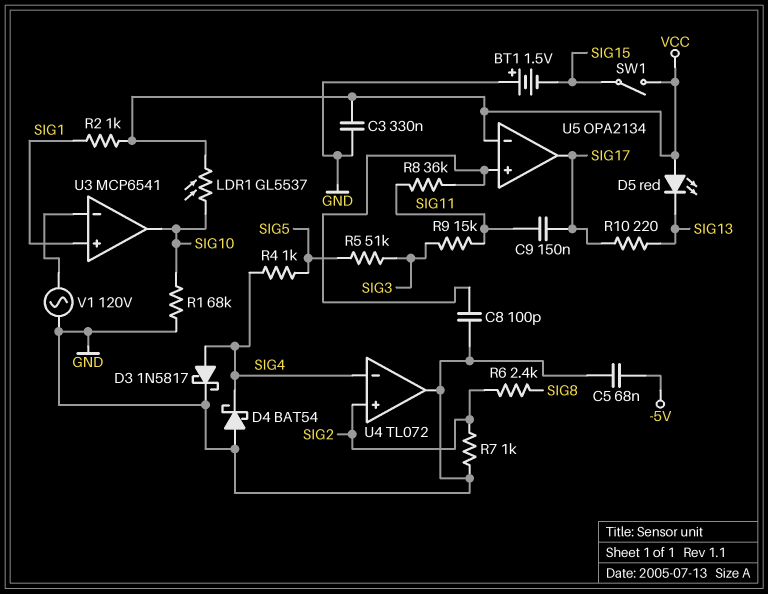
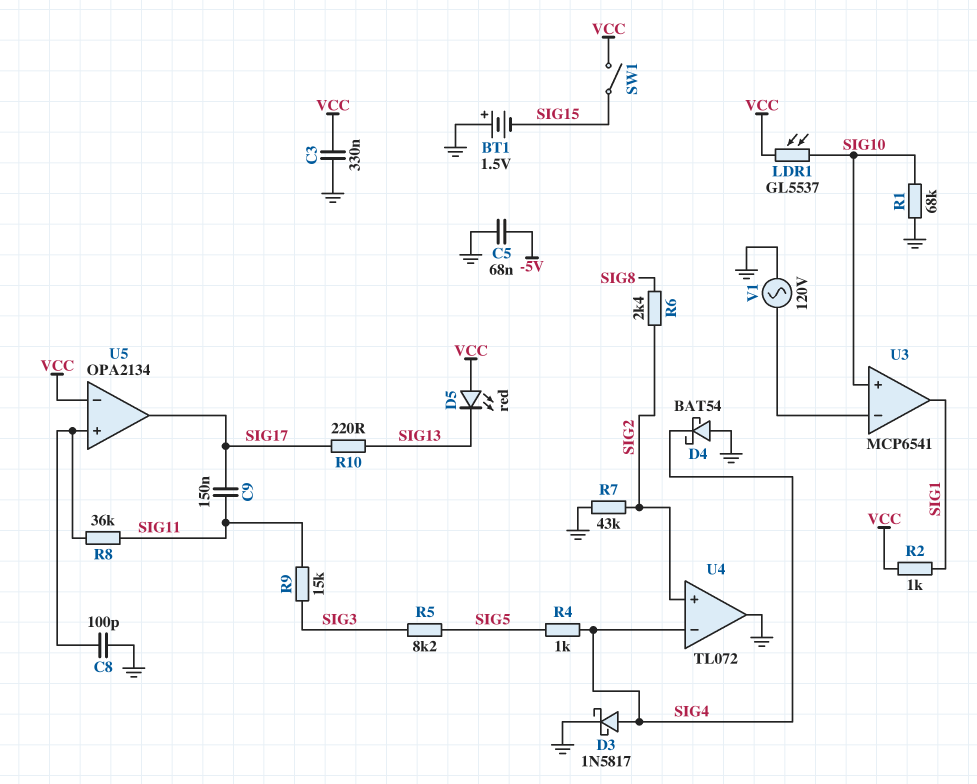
R5: 51k (SIG3, SIG5) -> 8.2k (SIG3, SIG5)
R7: 1k (GND, SIG2) -> 43k (GND, SIG2)
U3 pin in+: SIG1 -> SIG10
U3 pin out: SIG10 -> SIG1

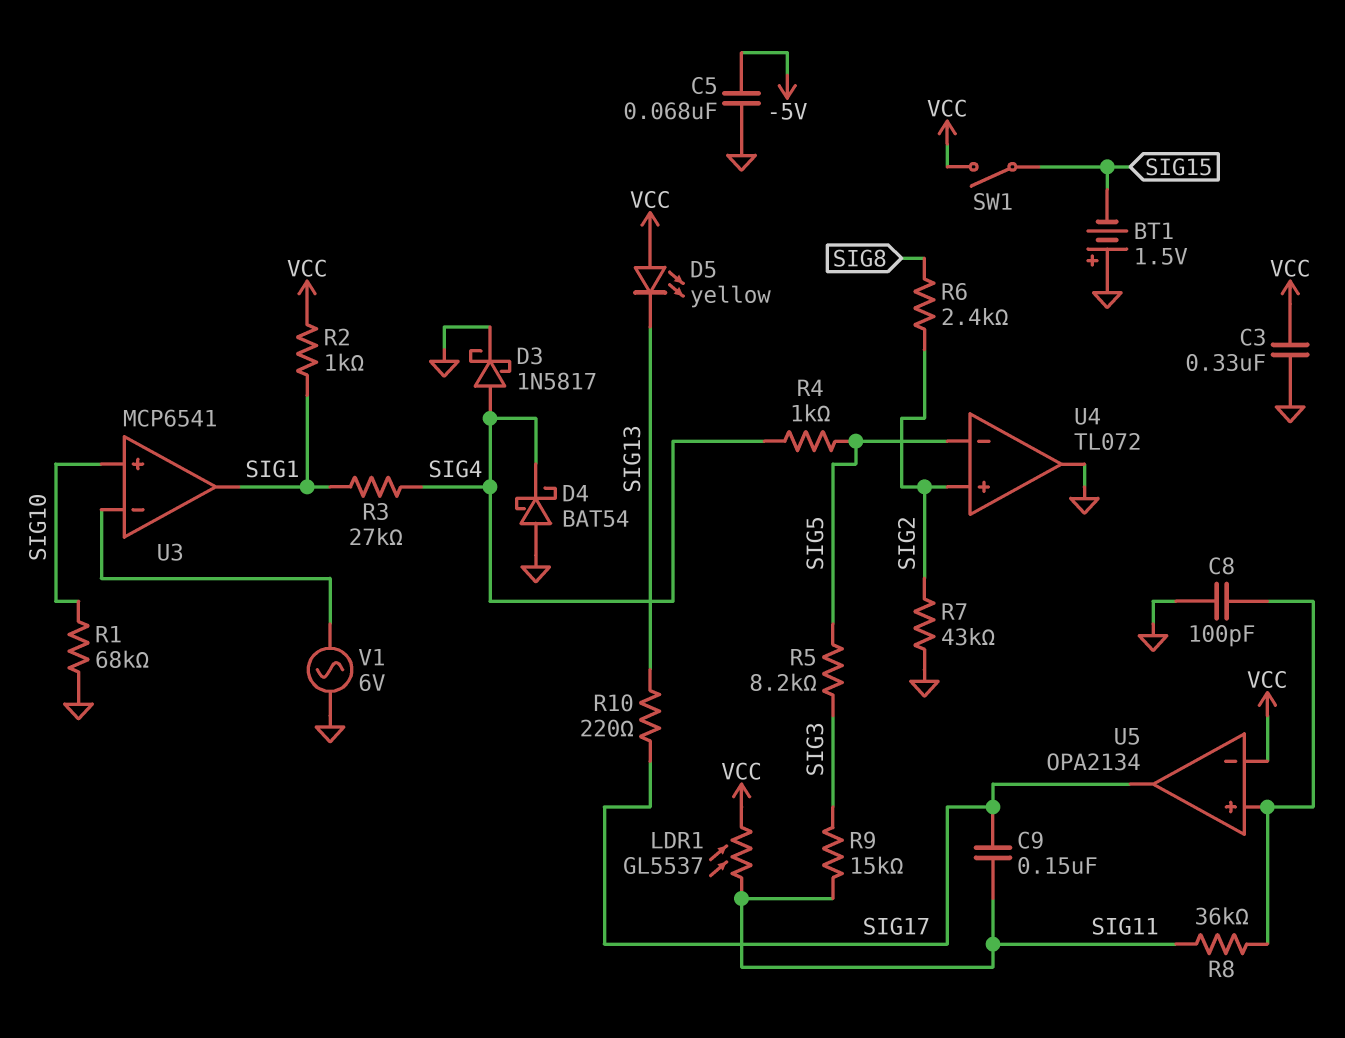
D5: LED red (A VCC, K SIG13) -> LED yellow (A VCC, K SIG13)
LDR1: GL5537 (SIG10, VCC) -> GL5537 (SIG11, VCC)
R3: none -> 27k (SIG1, SIG4)
U4 pin in-: SIG4 -> SIG5
V1: AC 120V (GND, U3/in-) -> AC 6V (GND, U3/in-)

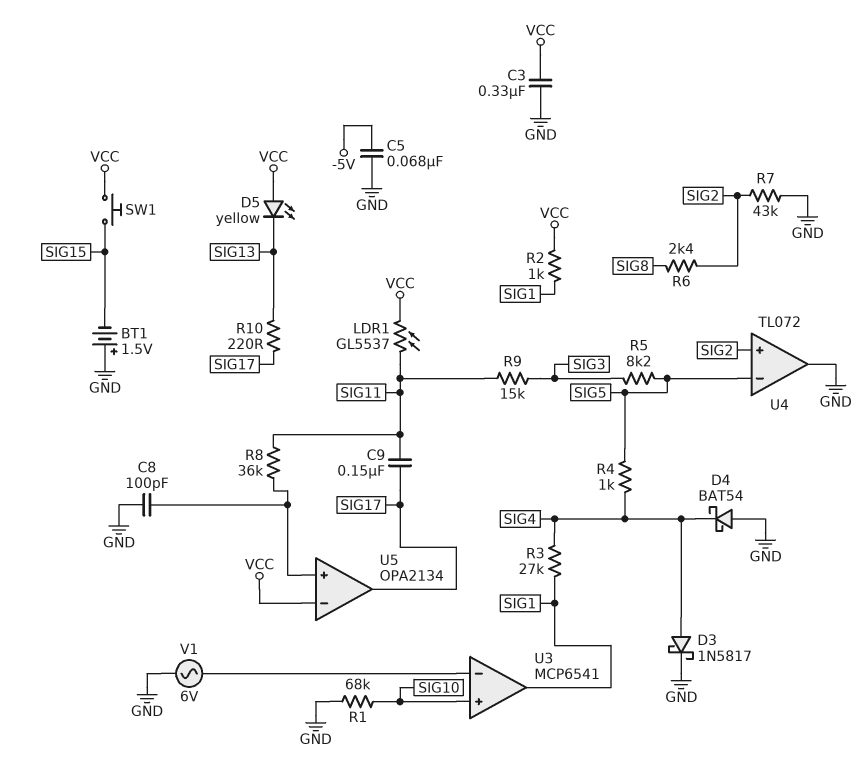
SW1: switch (SIG15, VCC) -> button (SIG15, VCC)

